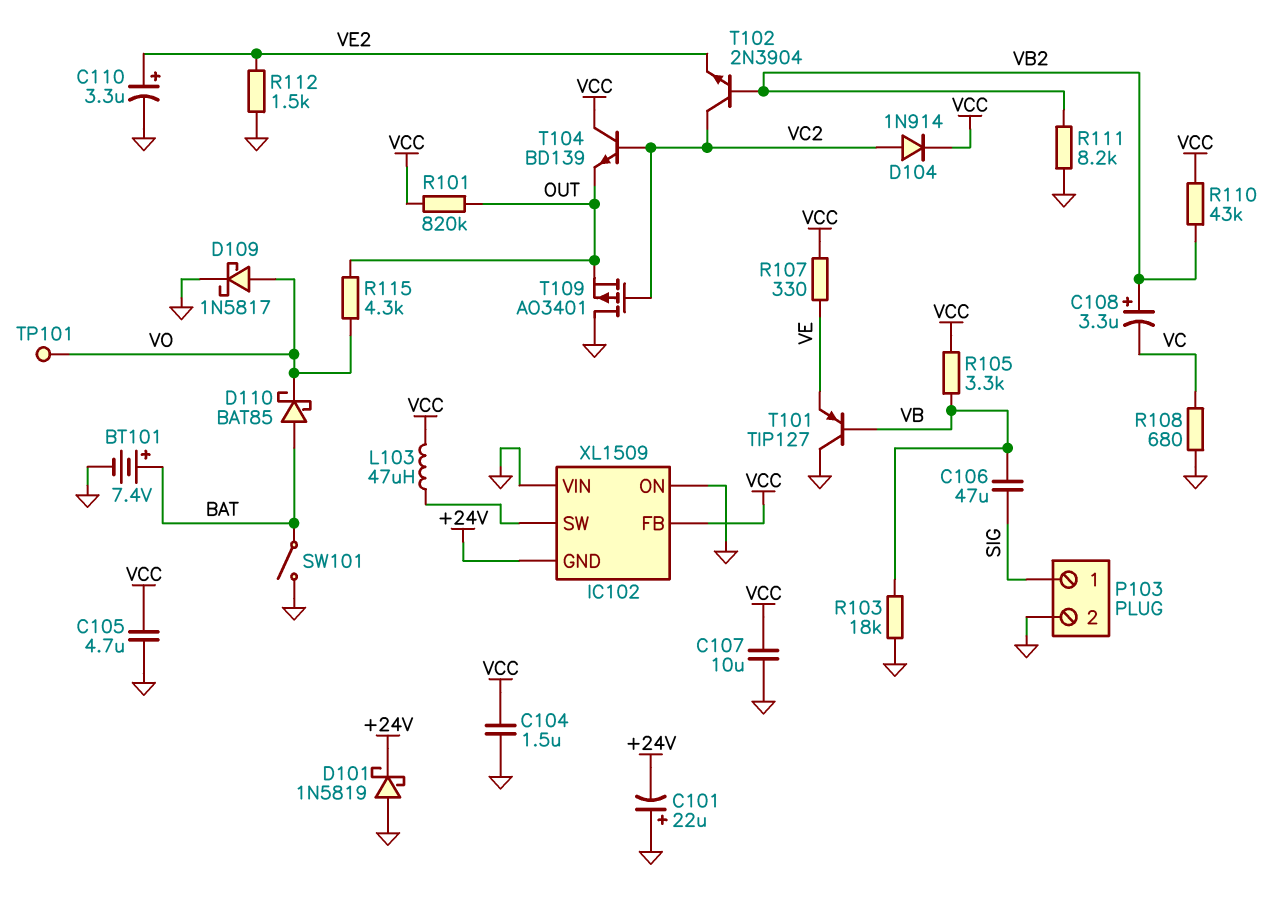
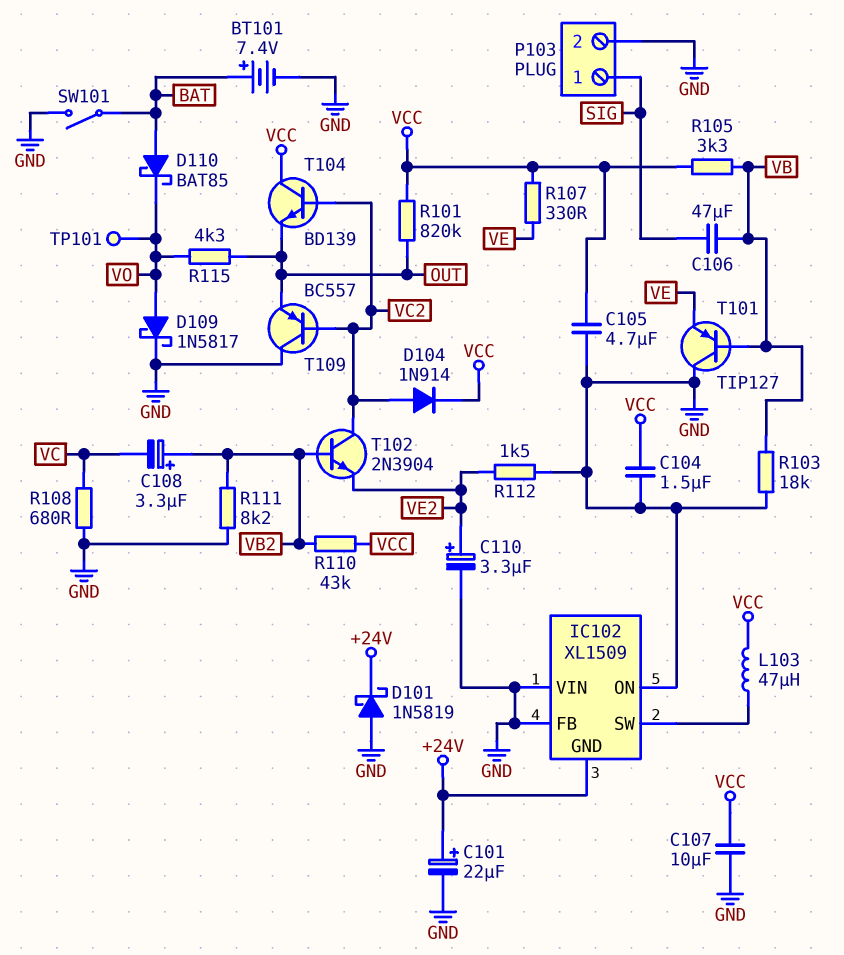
C101: 22uF (plus GND, minus +24V) -> 22uF (plus +24V, minus GND)
IC102 pin FB: VCC -> GND
T109: PMOS AO3401 (G VC2, D GND, S OUT) -> PNP BC557 (B VC2, C GND, E OUT)

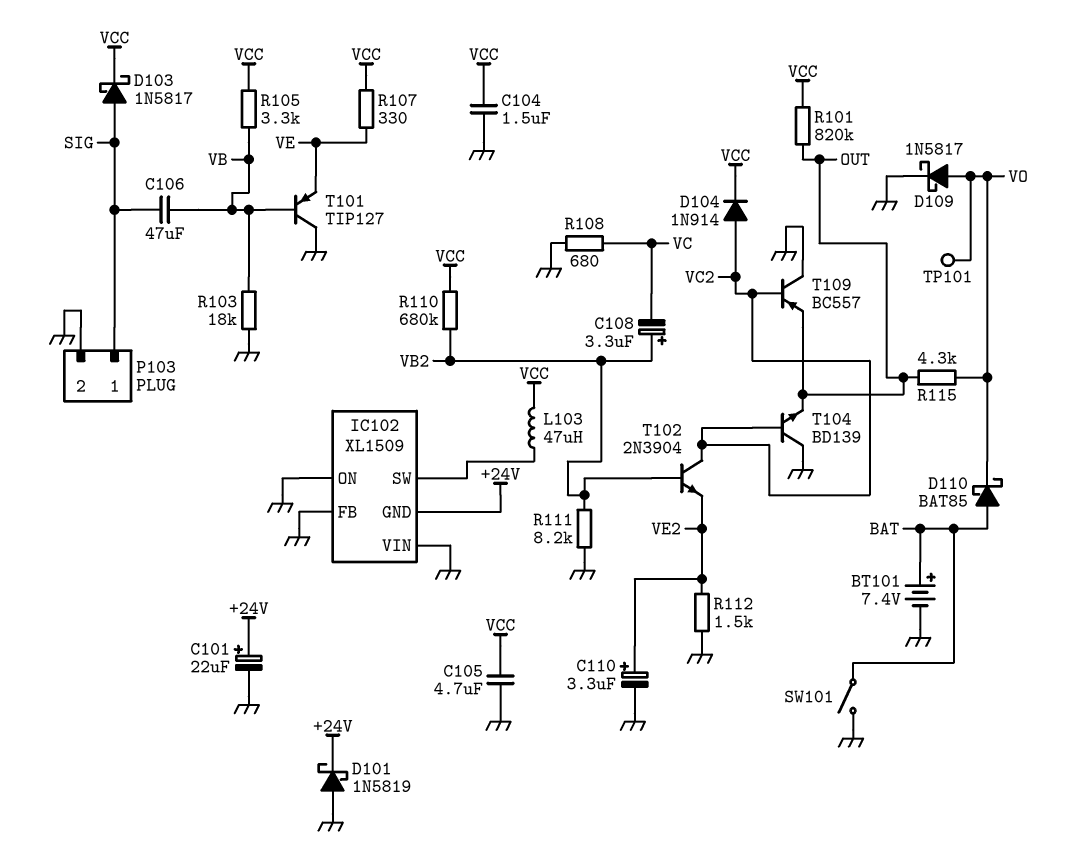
C107: 10uF (GND, VCC) -> none
D103: none -> schottky 1N5817 (A SIG, K VCC)
R110: 43k (VB2, VCC) -> 680k (VB2, VCC)
T104: NPN BD139 (B VC2, C VCC, E OUT) -> NPN BD139 (B VC2, C GND, E OUT)

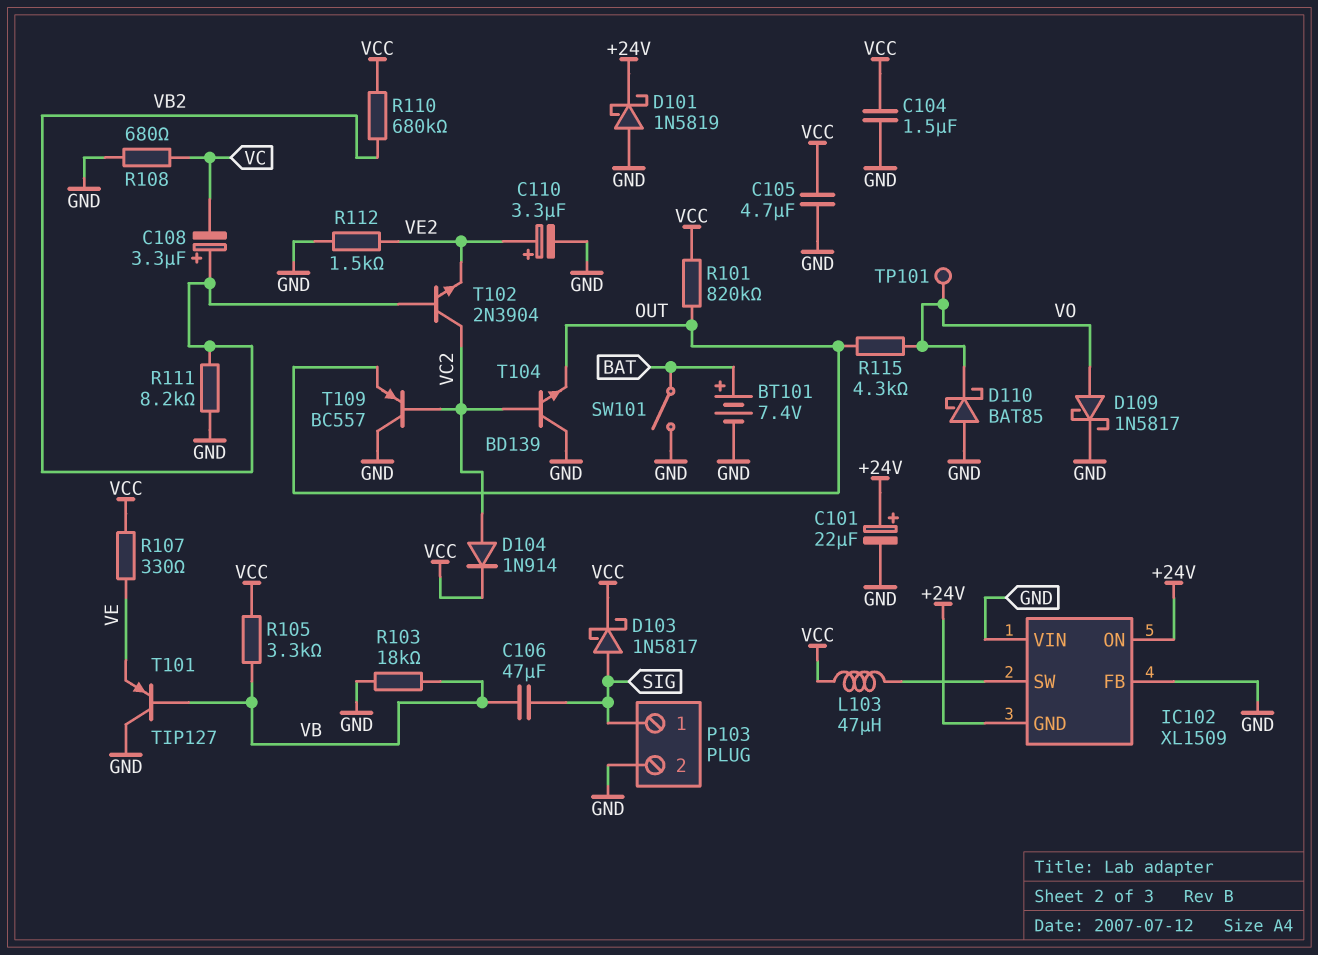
D110: schottky BAT85 (A BAT, K VO) -> schottky BAT85 (A GND, K VO)
IC102 pin ON: GND -> +24V

